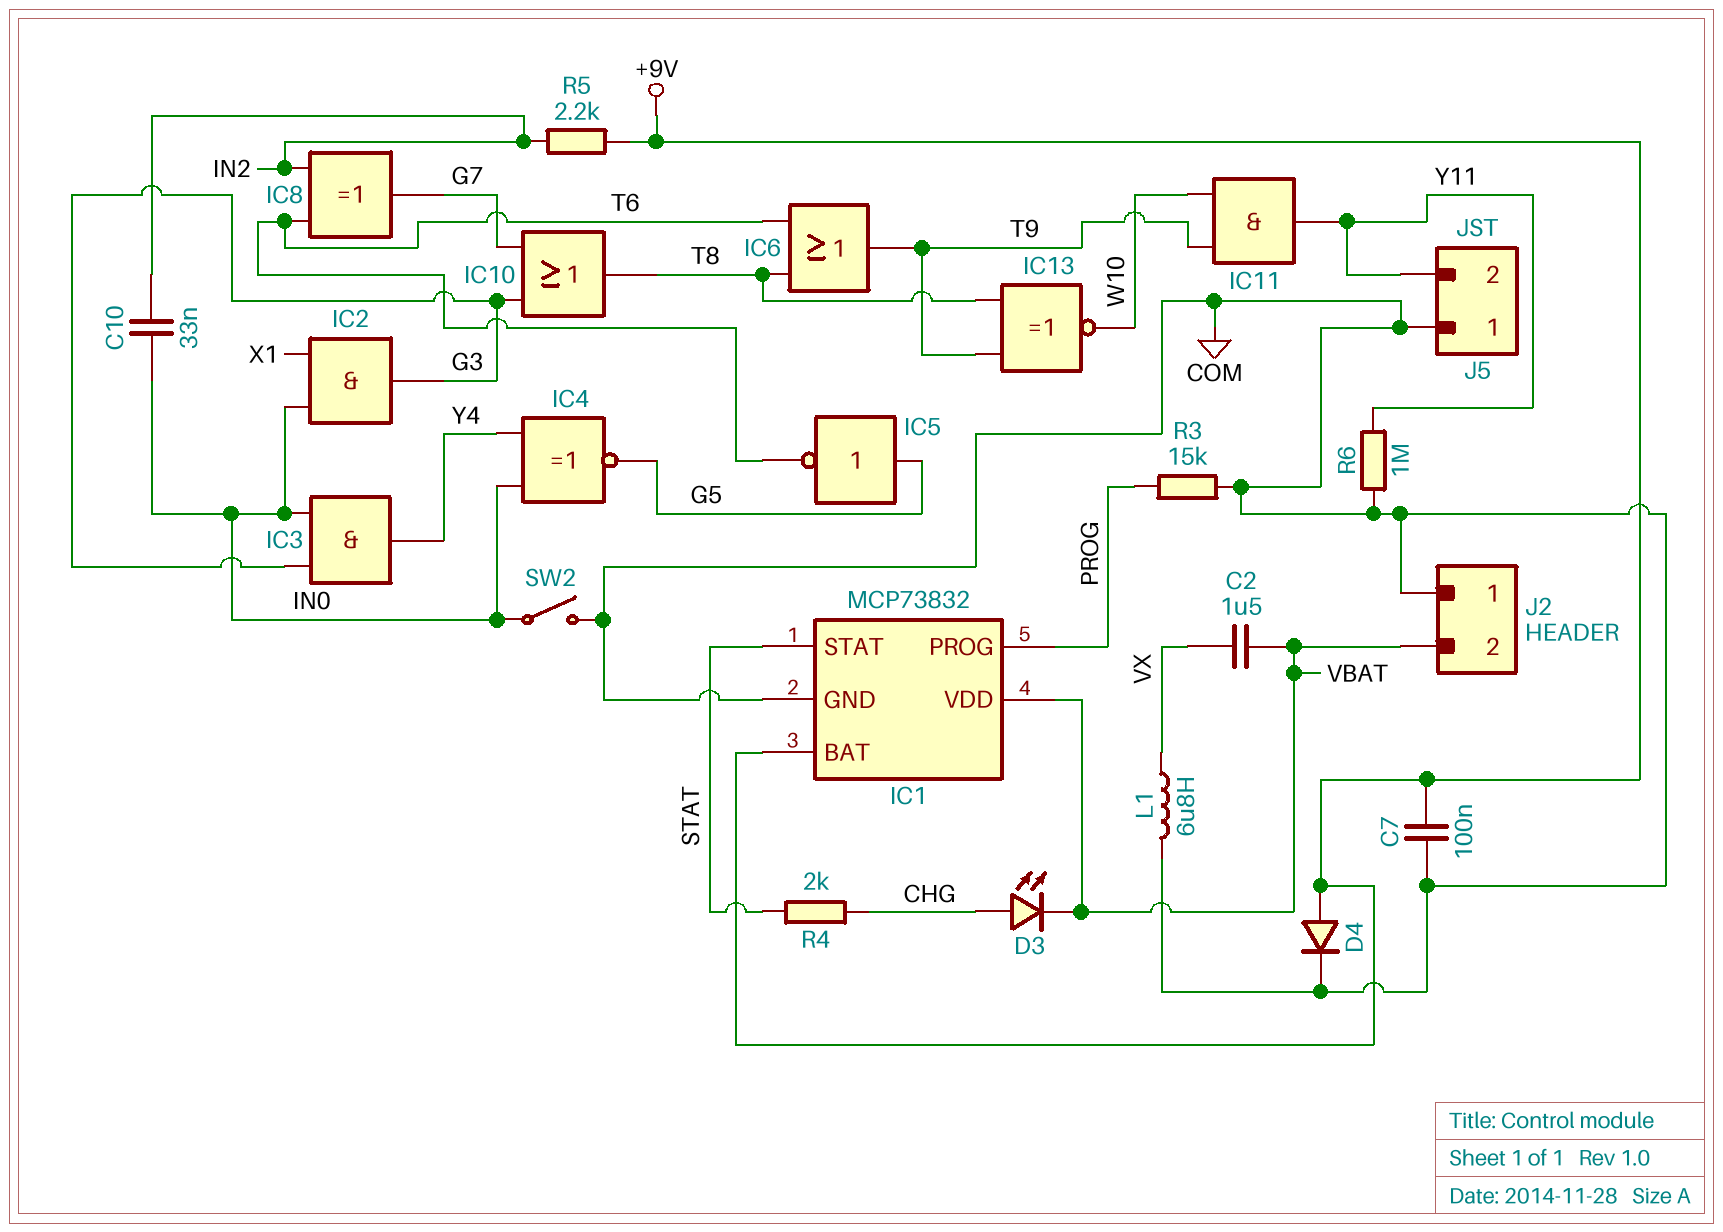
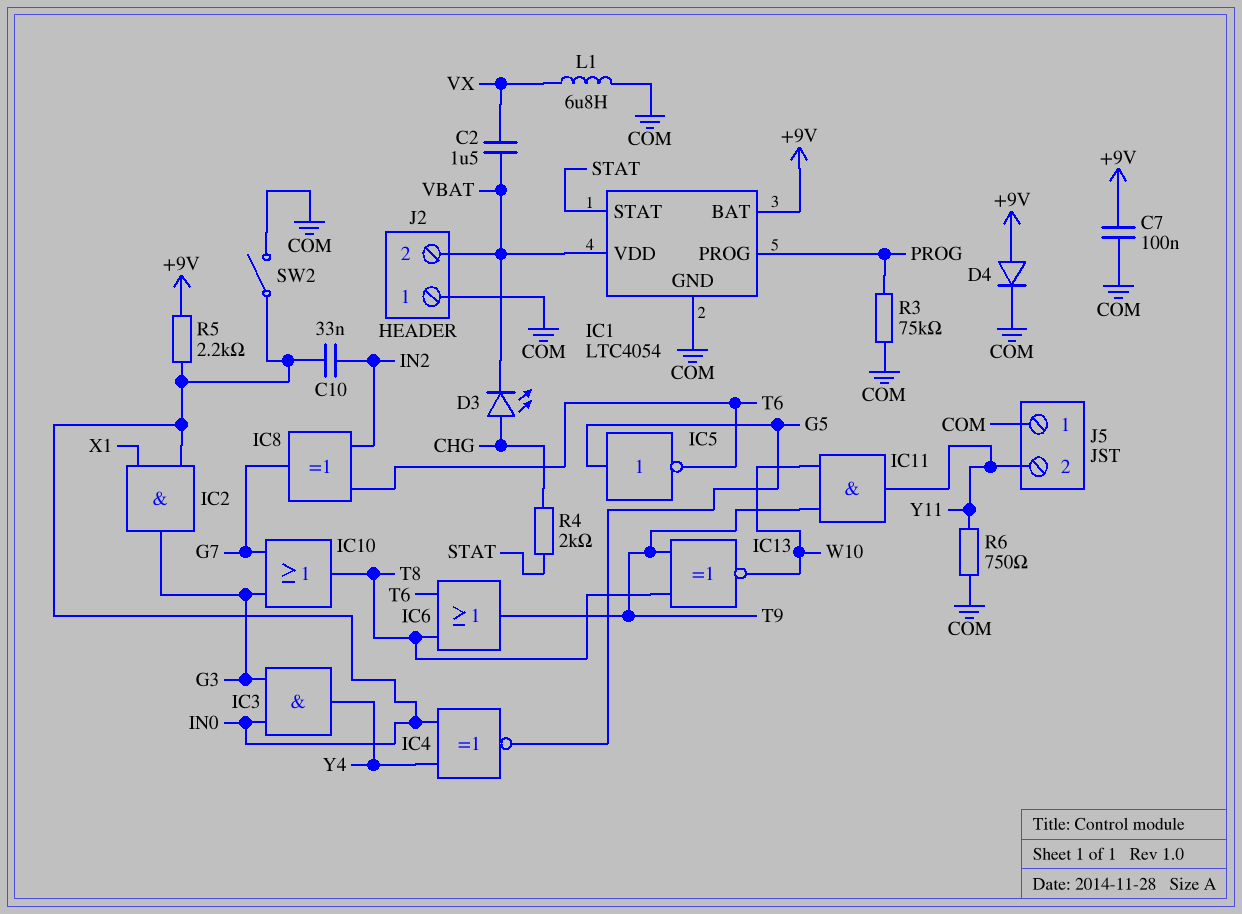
IC1: MCP73832 -> LTC4054
R3: 15k (COM, PROG) -> 75k (COM, PROG)
R5: 2.2k (+9V, IN2) -> 2.2k (+9V, IN0)
R6: 1M (COM, Y11) -> 750 (COM, Y11)

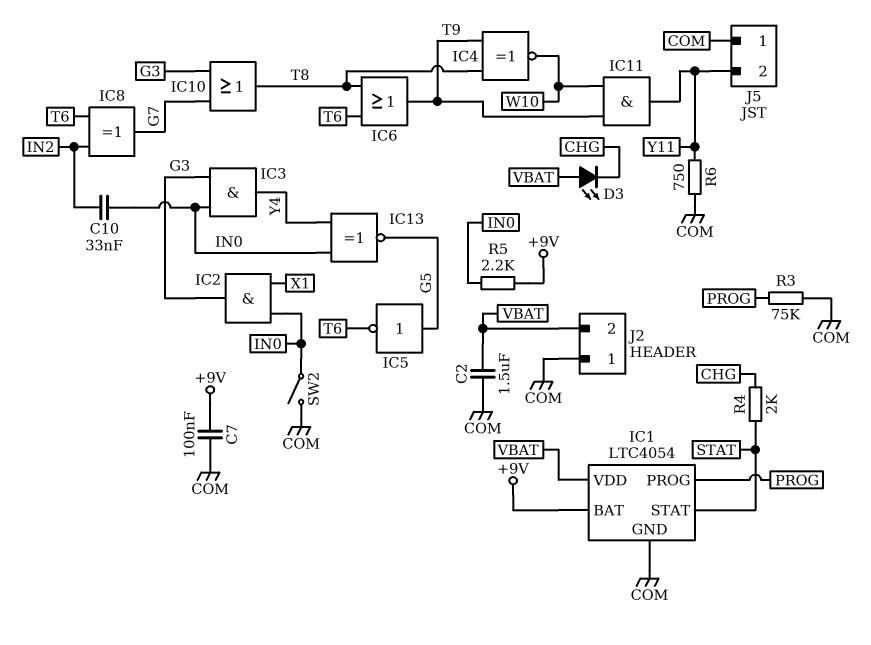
C2: 1.5uF (VBAT, VX) -> 1.5uF (COM, VBAT)
D3: LED (A CHG, K VBAT) -> LED (A VBAT, K CHG)
D4: diode (A +9V, K COM) -> none
IC4: XNOR (in IN0, in Y4, out G5) -> XNOR (in T8, in T9, out W10)
IC13: XNOR (in T8, in T9, out W10) -> XNOR (in IN0, in Y4, out G5)
L1: 6.8uH (COM, VX) -> none

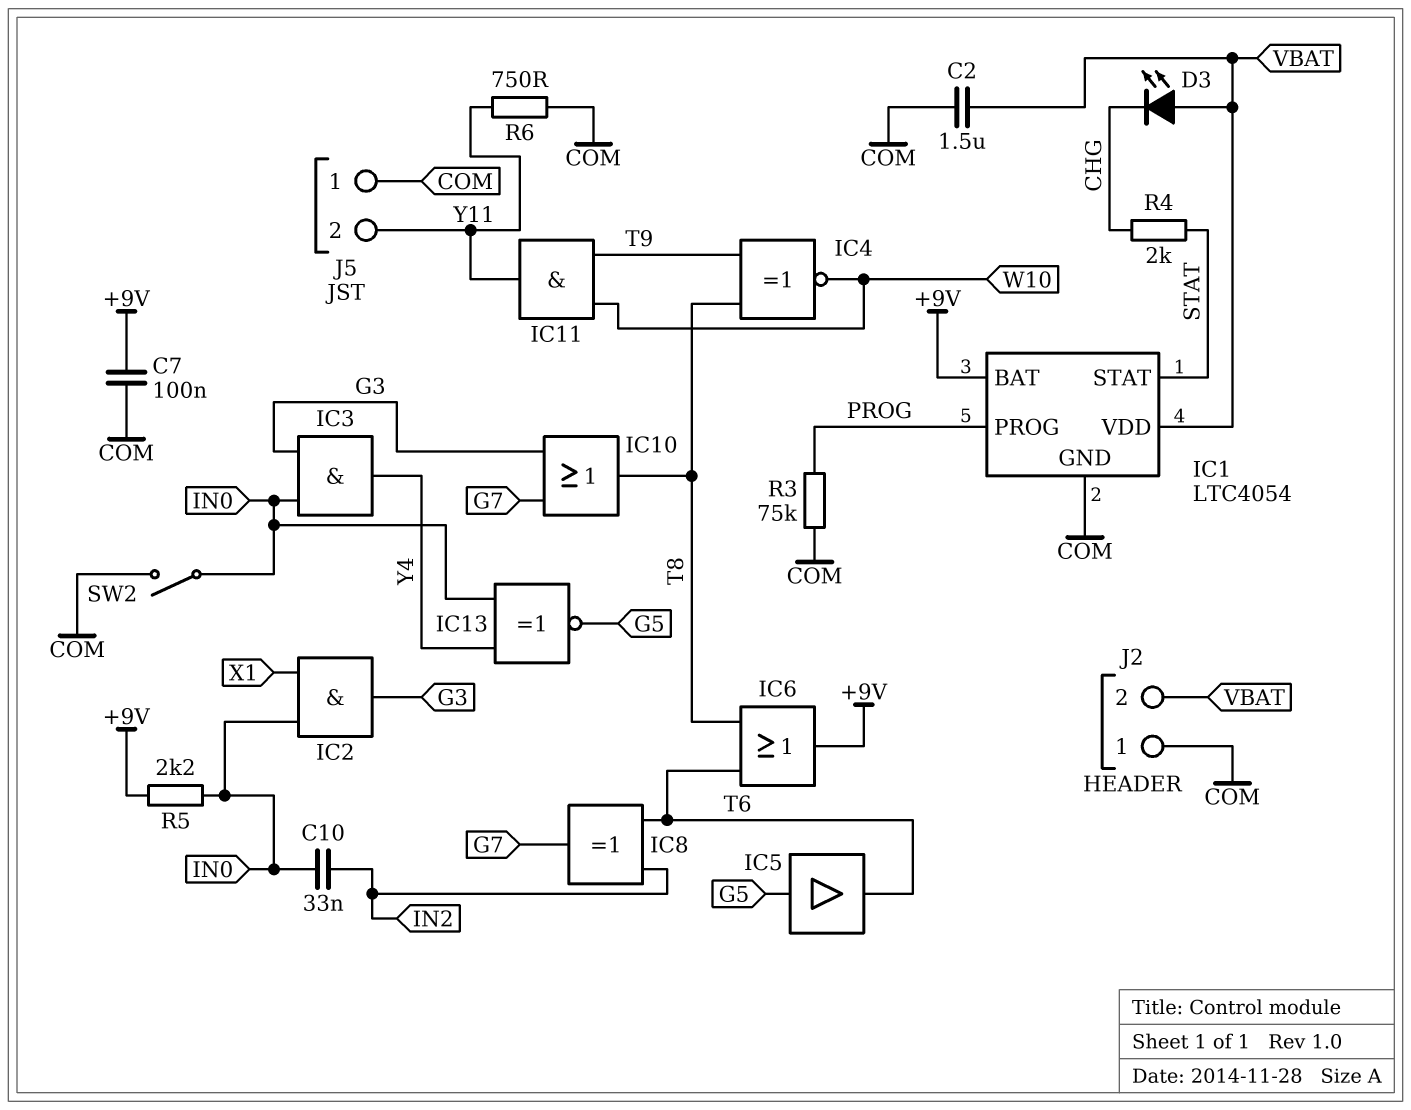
IC5: NOT (in G5, out T6) -> buffer (in G5, out T6)
IC6: OR (in T6, in T8, out T9) -> OR (in T6, in T8, out +9V)

